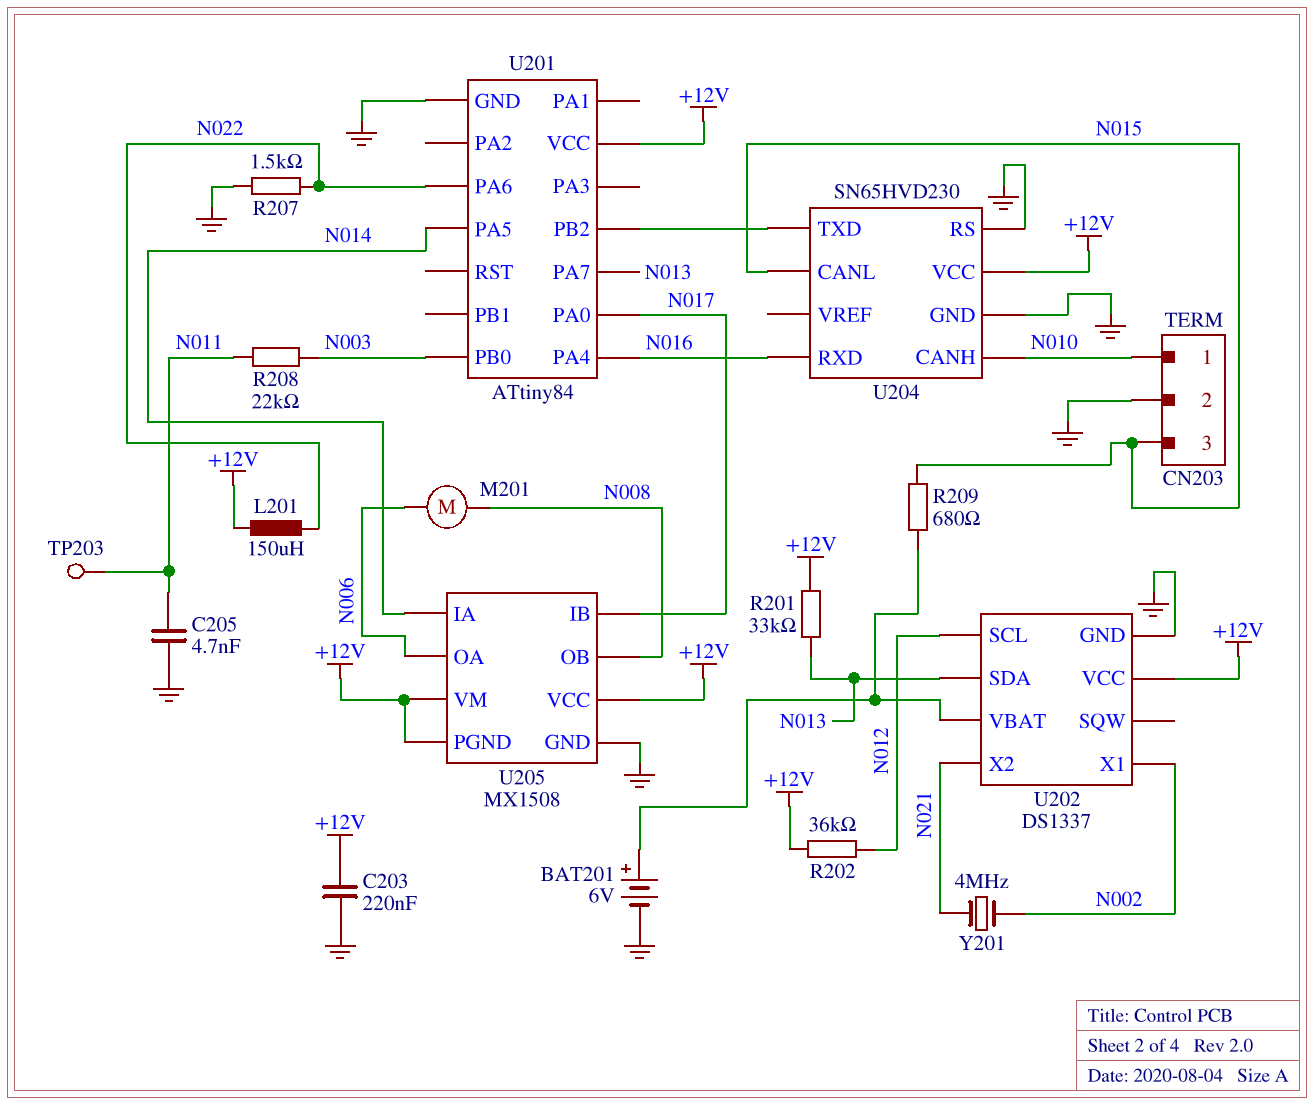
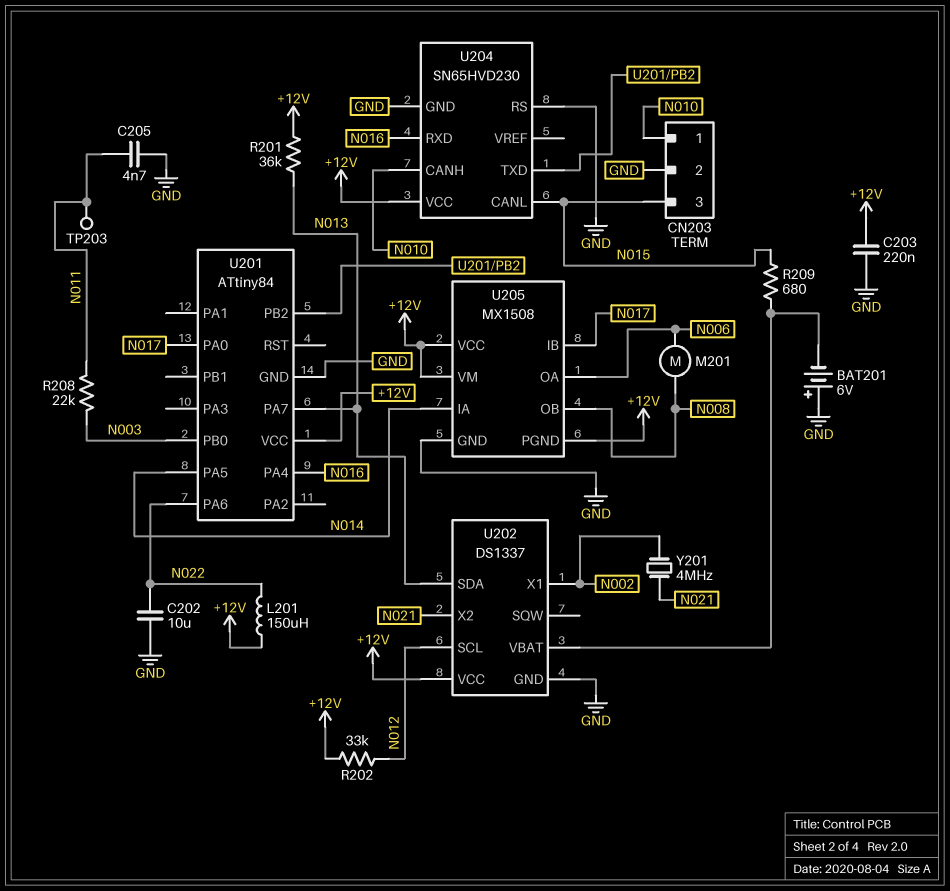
BAT201: 6V (plus U202/VBAT, minus GND) -> 6V (plus GND, minus U202/VBAT)
C202: none -> 10uF (GND, N022)
R201: 33k (+12V, N013) -> 36k (+12V, N013)
R202: 36k (+12V, N012) -> 33k (+12V, N012)
R207: 1.5k (GND, N022) -> none

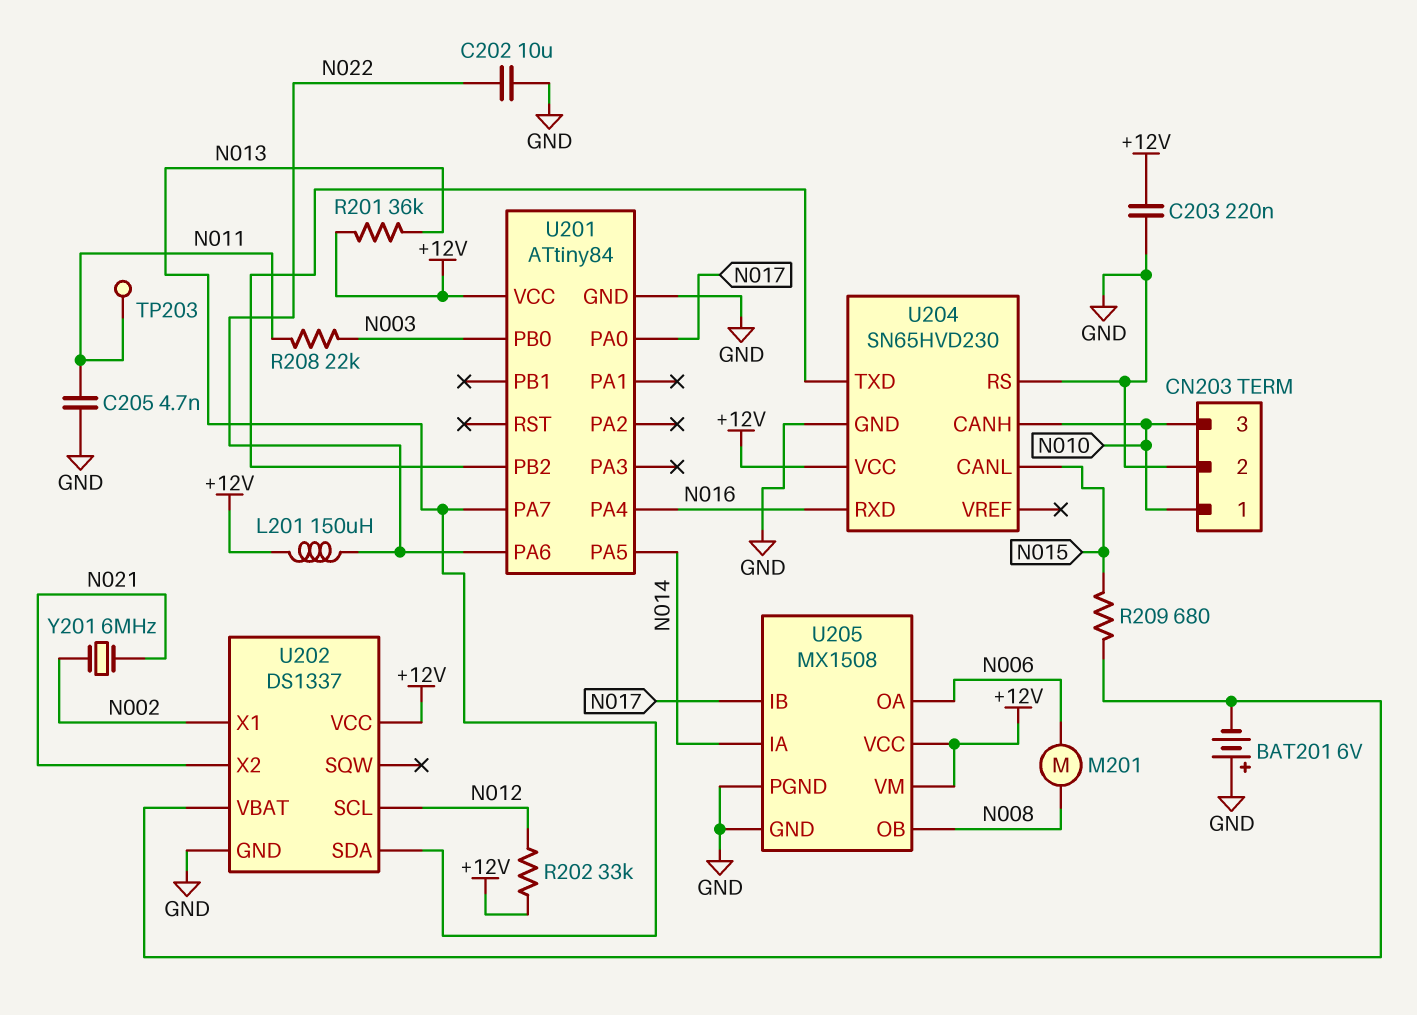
CN203 pin 3: N015 -> N010
U205 pin PGND: +12V -> GND
Y201: 4MHz (N002, N021) -> 6MHz (N002, N021)

